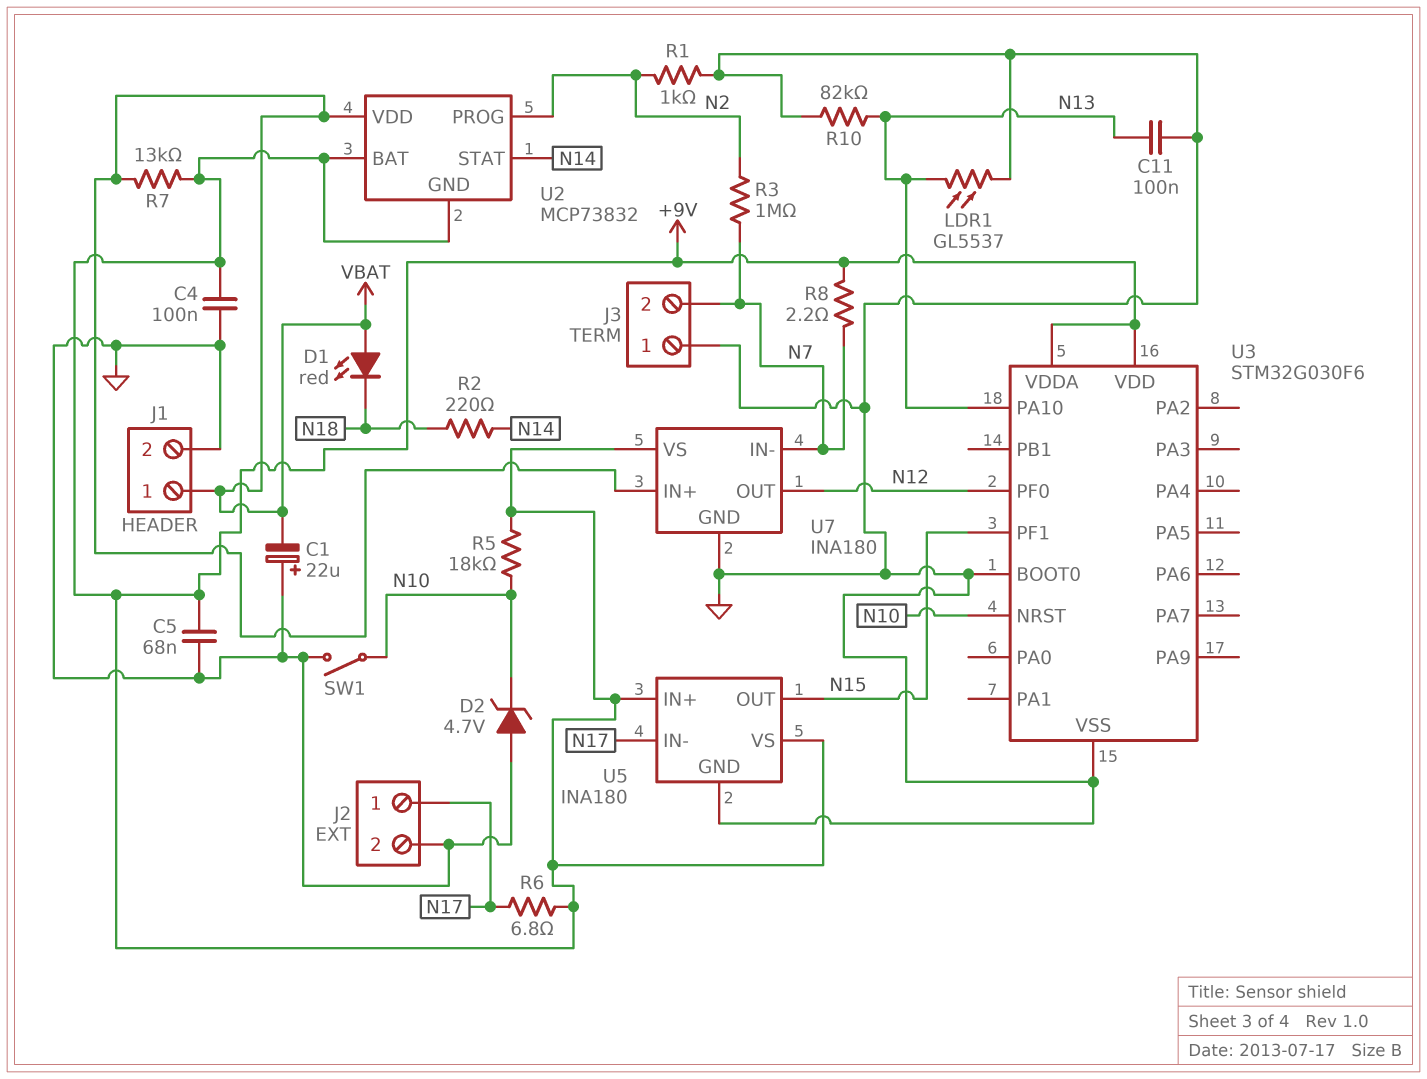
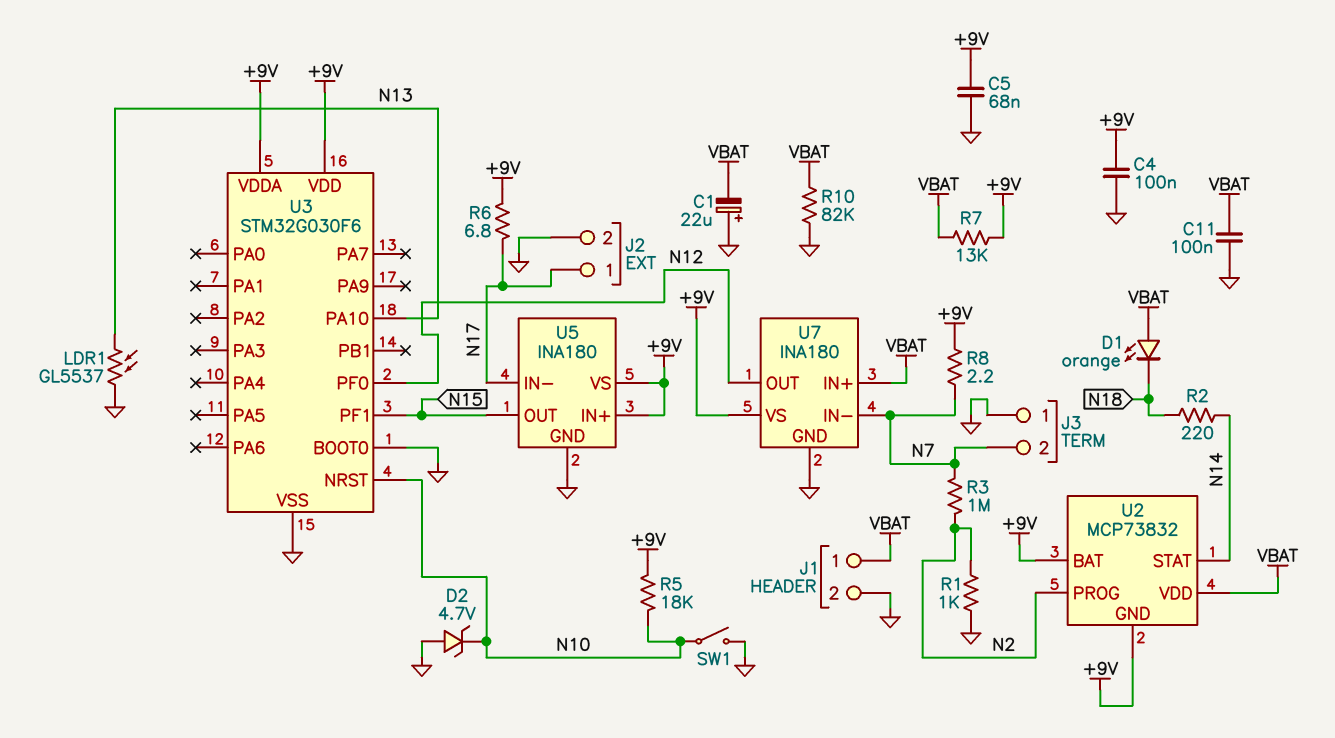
C11: 100nF (GND, N13) -> 100nF (GND, VBAT)
D1: LED red (A VBAT, K N18) -> LED orange (A VBAT, K N18)
R10: 82k (GND, N13) -> 82k (GND, VBAT)

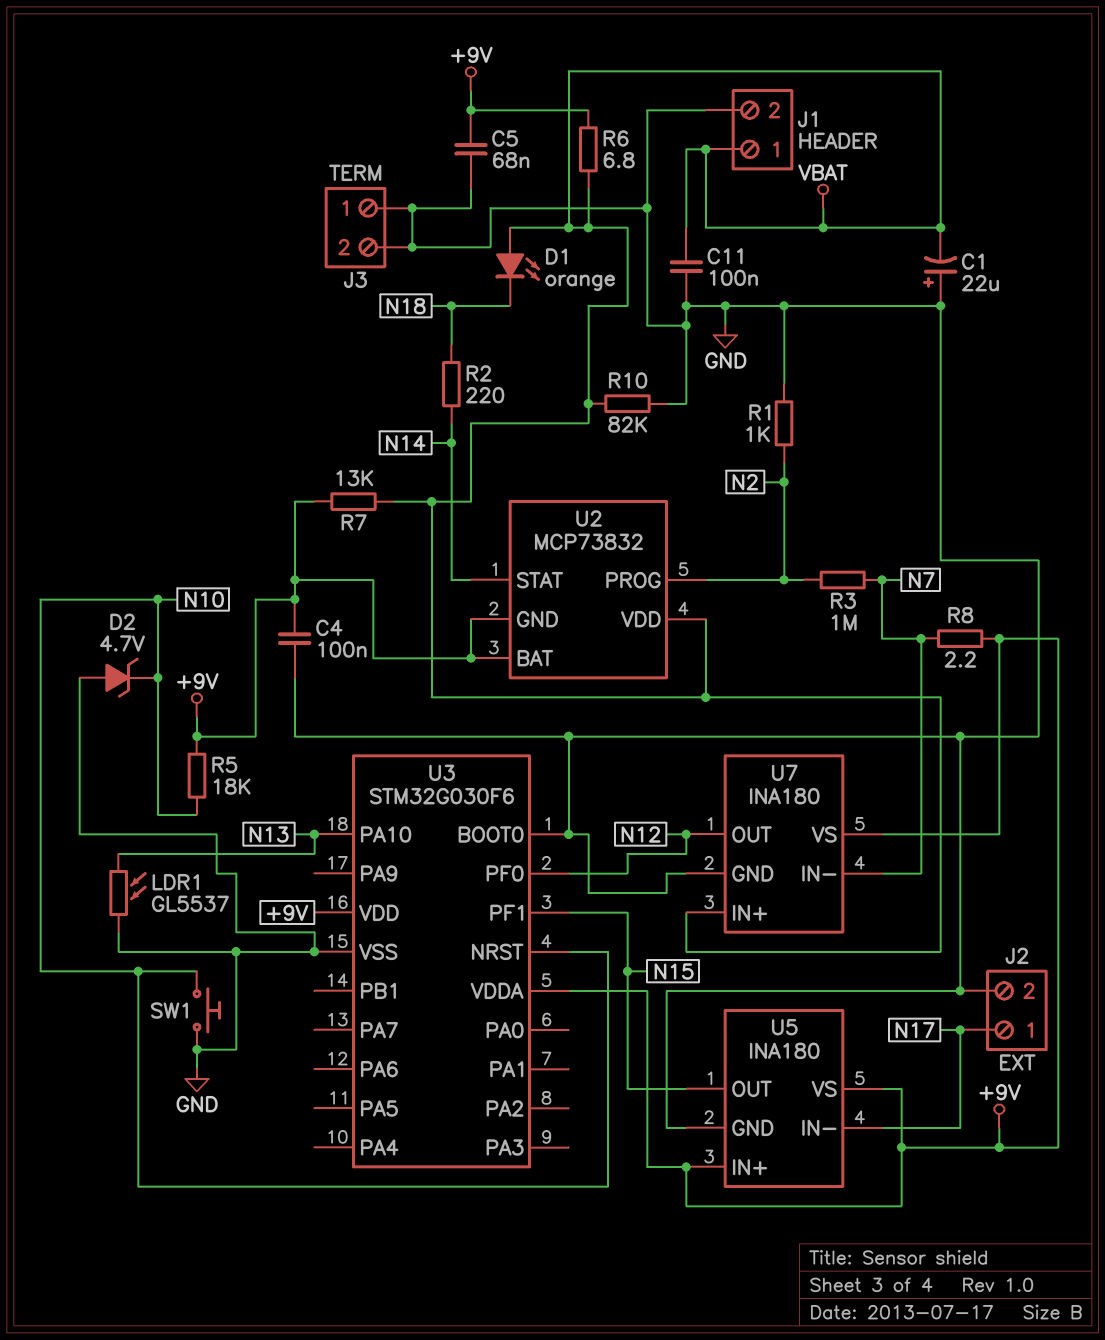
J3 pin 2: N7 -> GND
R6: 6.8 (+9V, N17) -> 6.8 (+9V, VBAT)
SW1: switch (GND, N10) -> button (GND, N10)

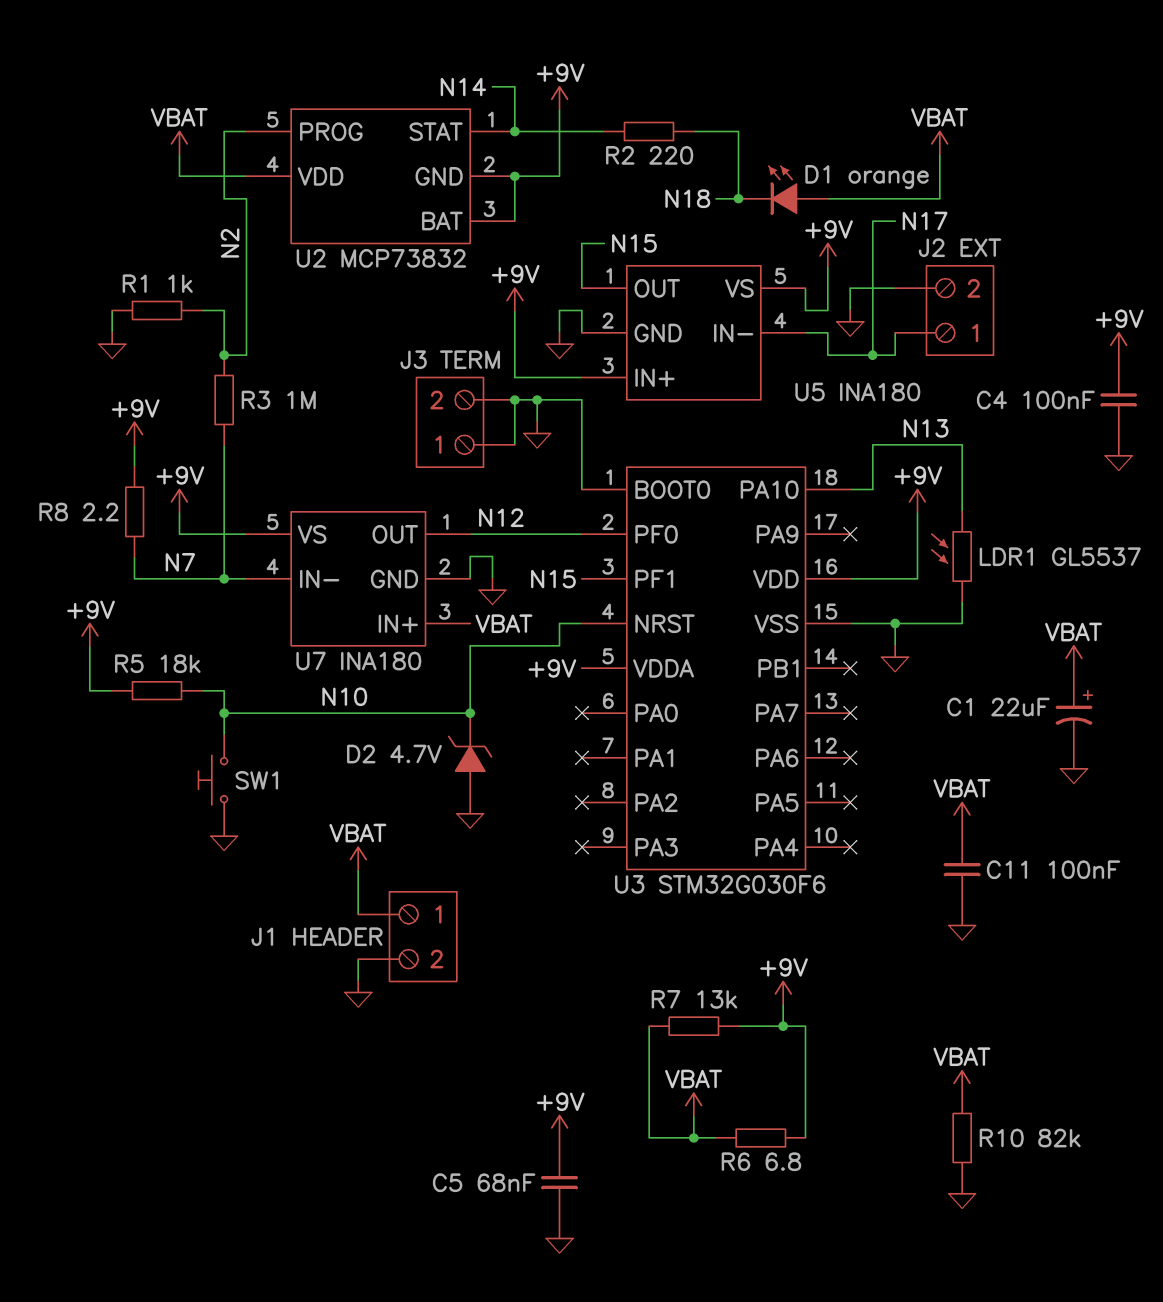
C1: 22uF (plus GND, minus VBAT) -> 22uF (plus VBAT, minus GND)

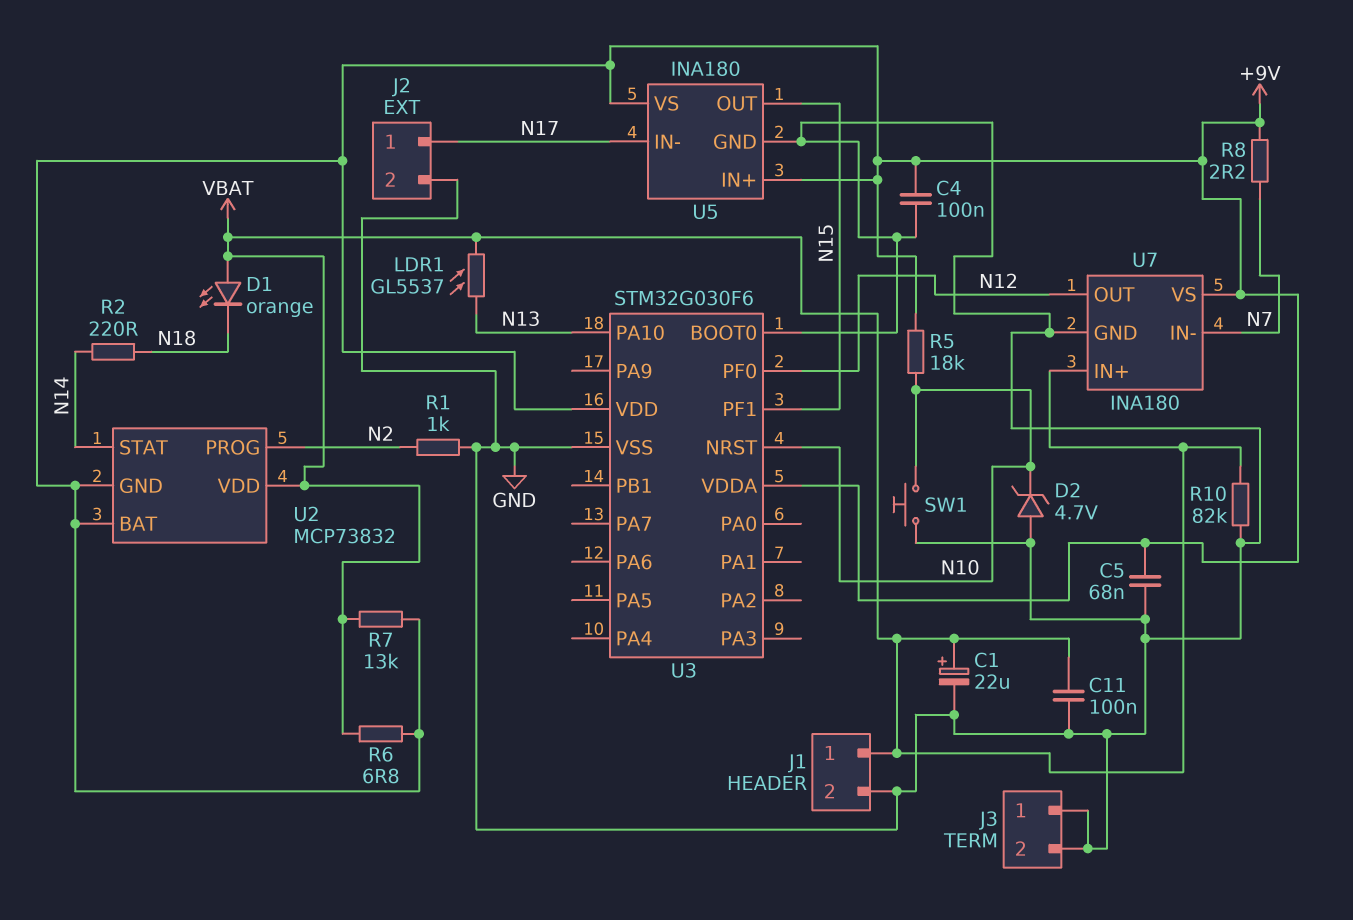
LDR1: GL5537 (GND, N13) -> GL5537 (N13, VBAT)
R3: 1M (N2, N7) -> none

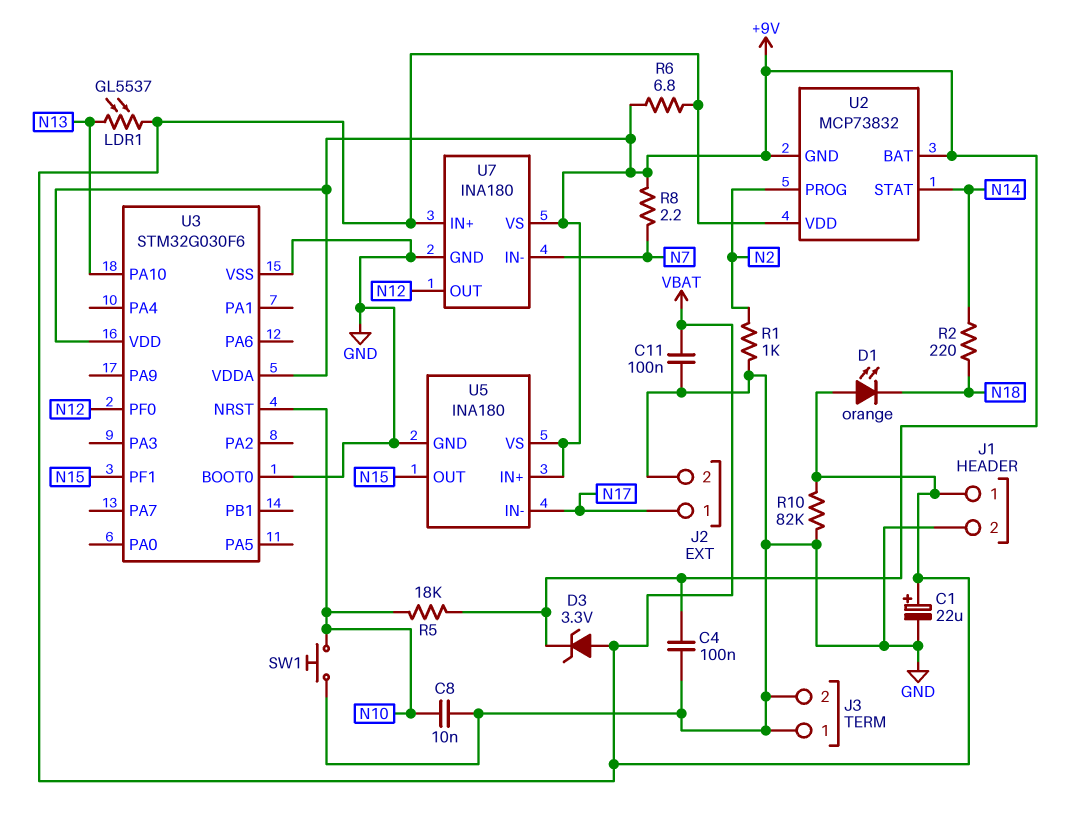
C5: 68nF (+9V, GND) -> none
C8: none -> 10nF (GND, N10)
D2: zener 4.7V (A GND, K N10) -> none
D3: none -> zener 3.3V (A VBAT, K +9V)
R7: 13k (+9V, VBAT) -> none

